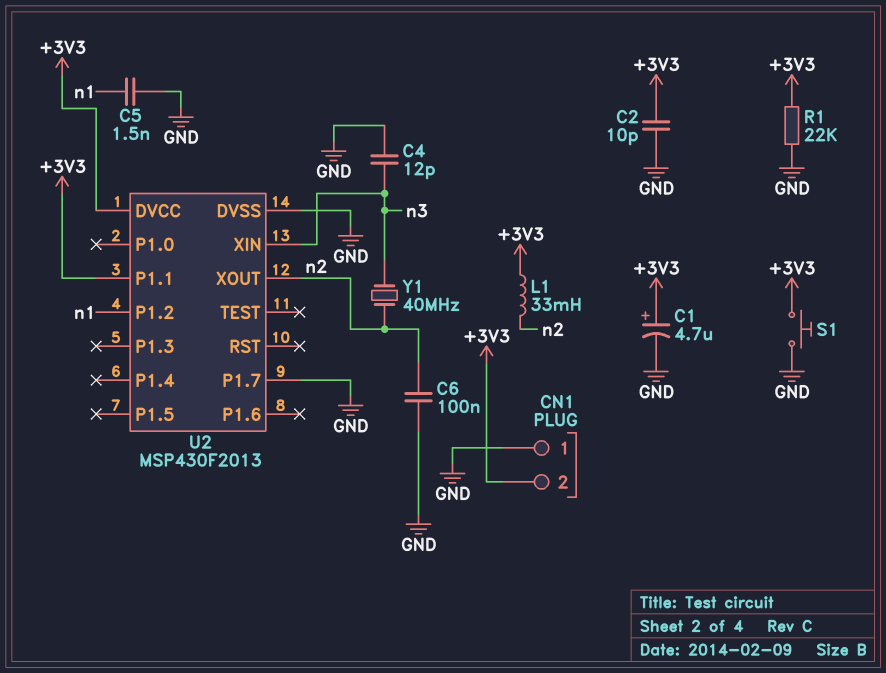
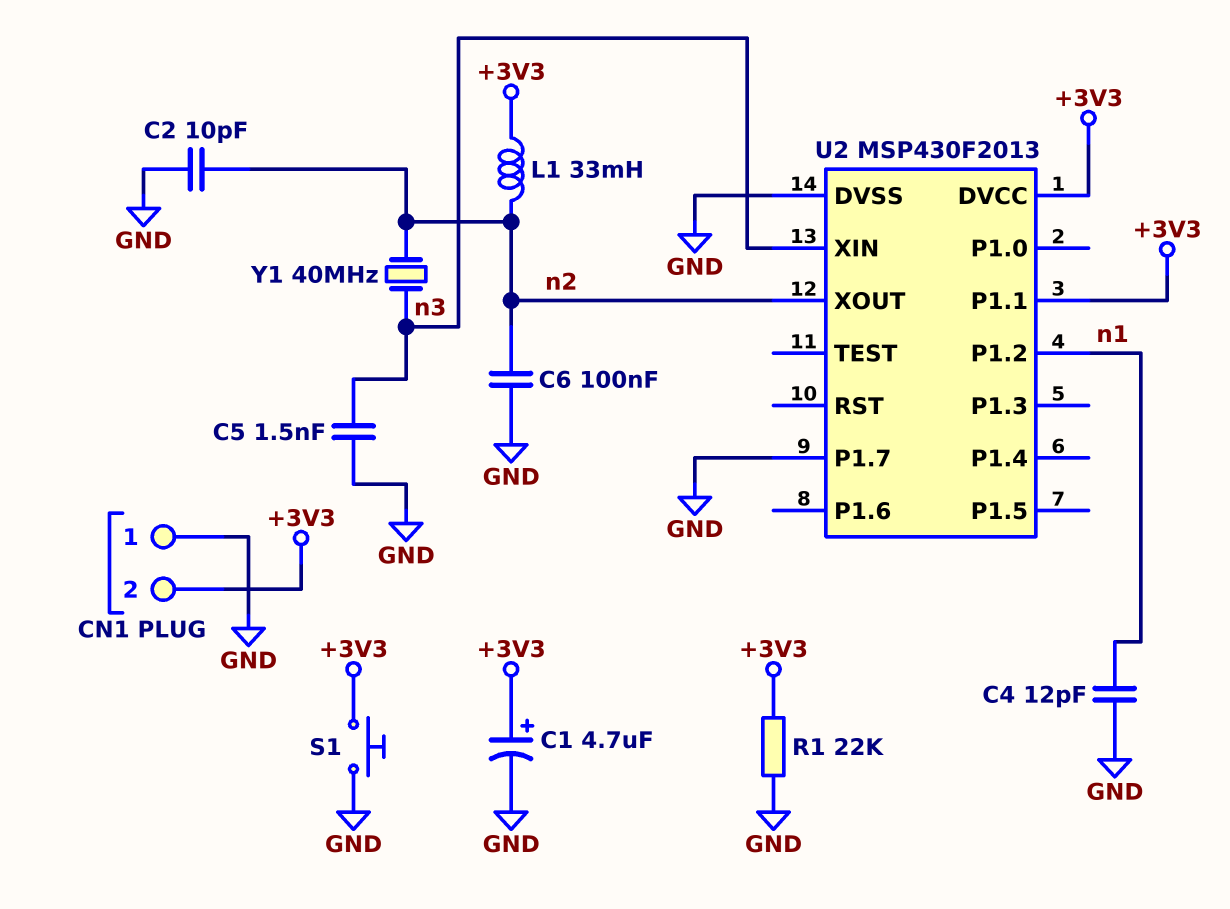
C2: 10pF (+3V3, GND) -> 10pF (GND, n2)
C4: 12pF (GND, n3) -> 12pF (GND, n1)
C5: 1.5nF (GND, n1) -> 1.5nF (GND, n3)

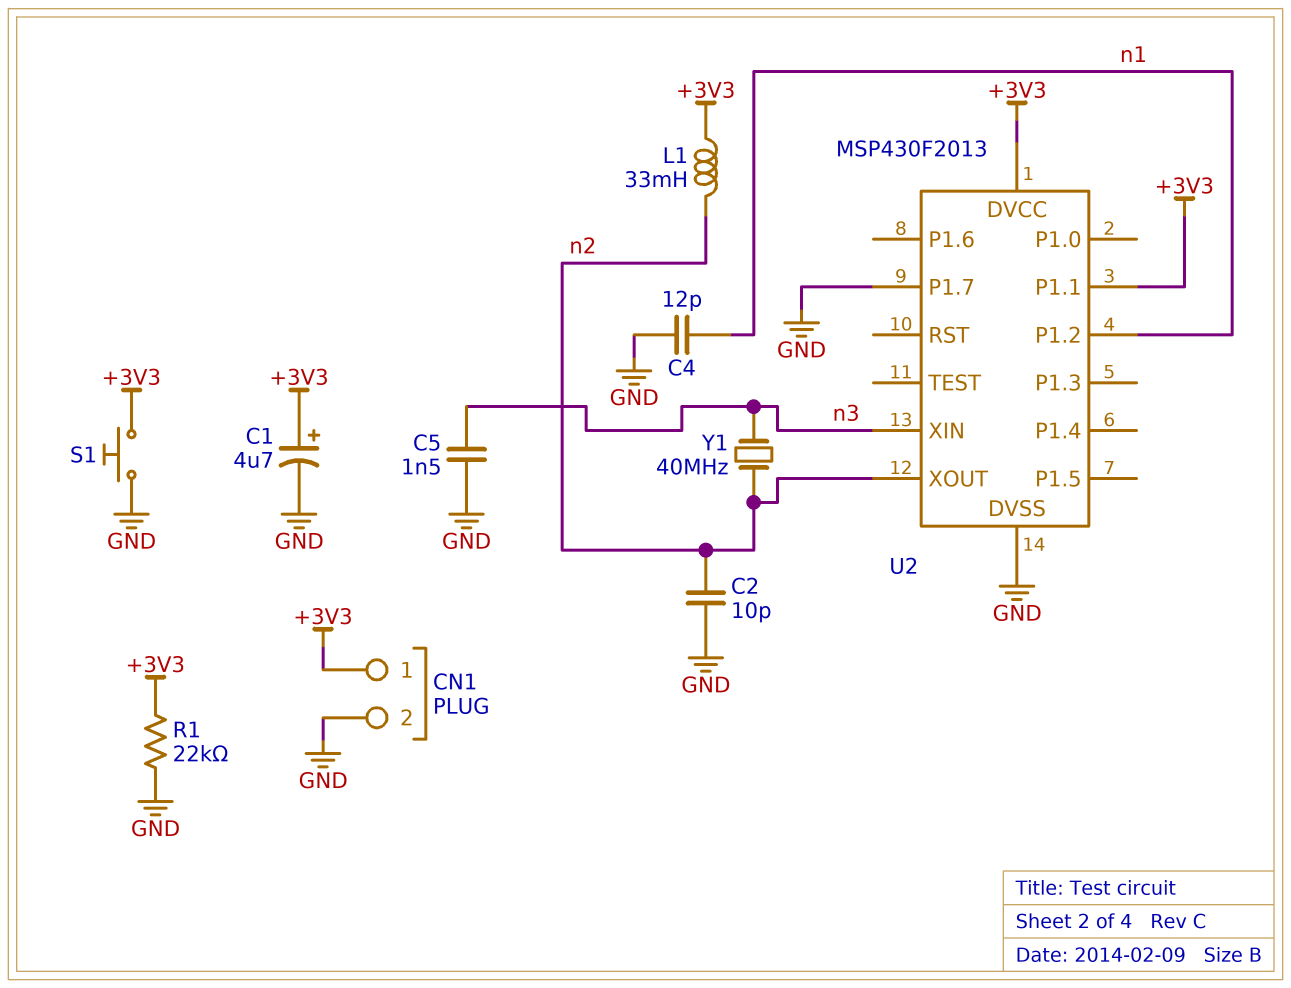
C6: 100nF (GND, n2) -> none
CN1 pin 1: GND -> +3V3
CN1 pin 2: +3V3 -> GND

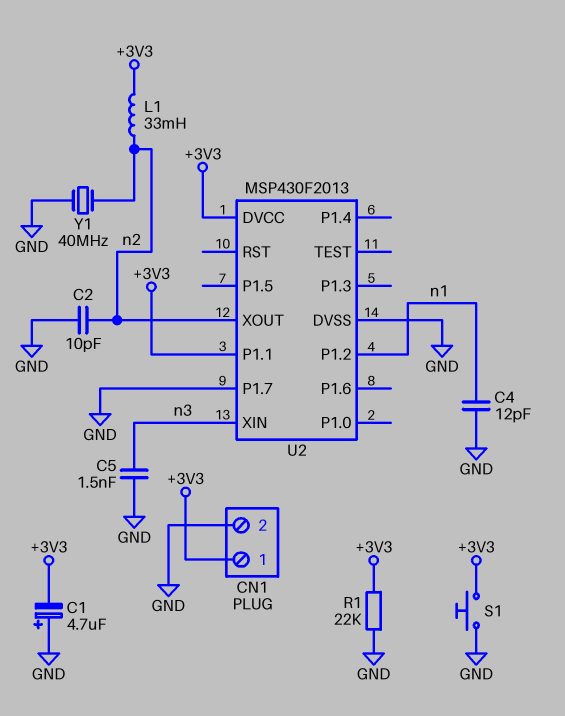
C1: 4.7uF (plus +3V3, minus GND) -> 4.7uF (plus GND, minus +3V3)
Y1: 40MHz (n2, n3) -> 40MHz (GND, n2)

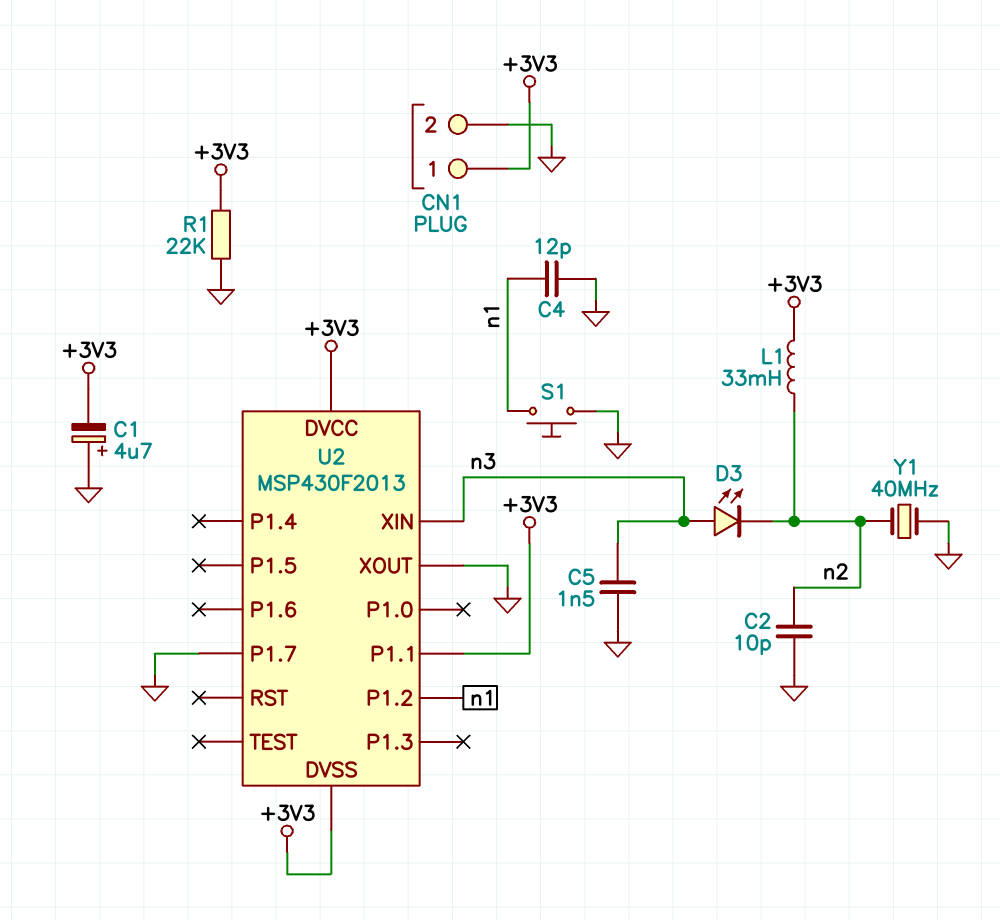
D3: none -> LED (A n3, K n2)
S1: button (+3V3, GND) -> button (GND, n1)
U2 pin DVSS: GND -> +3V3
U2 pin XOUT: n2 -> GND

